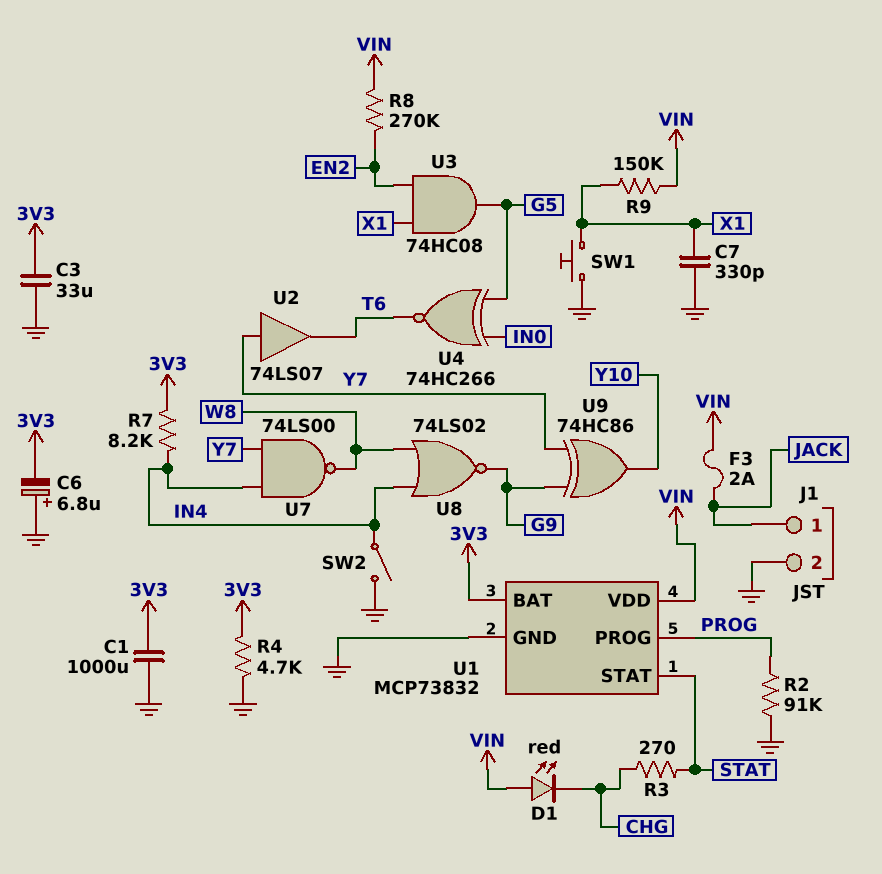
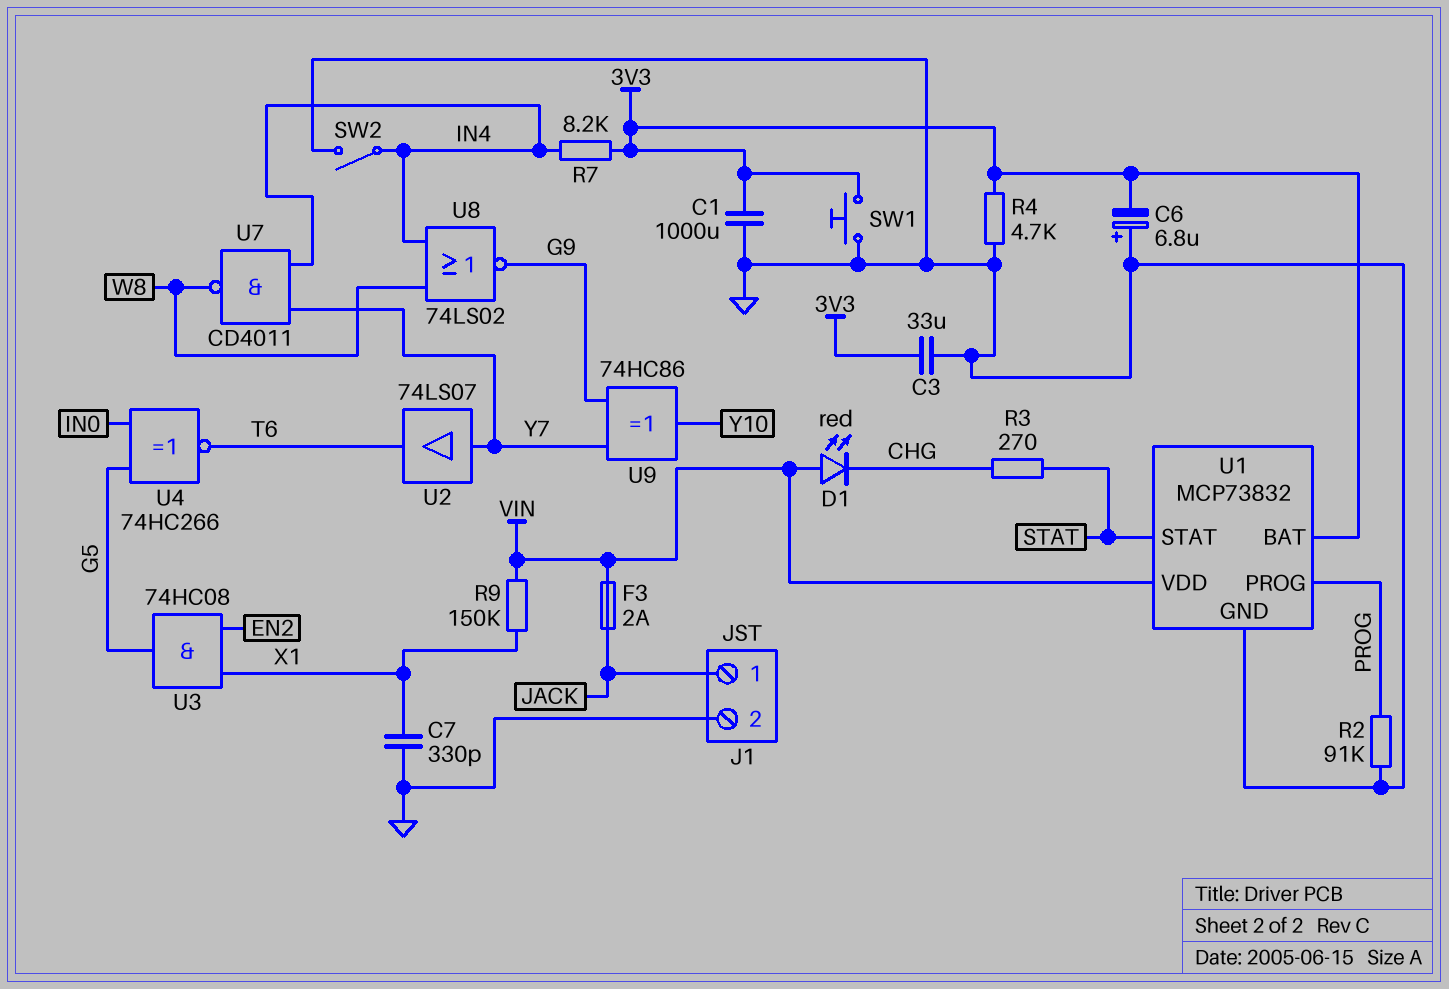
R8: 270k (EN2, VIN) -> none
SW1: button (GND, X1) -> button (3V3, GND)
U7: NAND 74LS00 (in IN4, in Y7, out W8) -> NAND CD4011 (in IN4, in Y7, out W8)

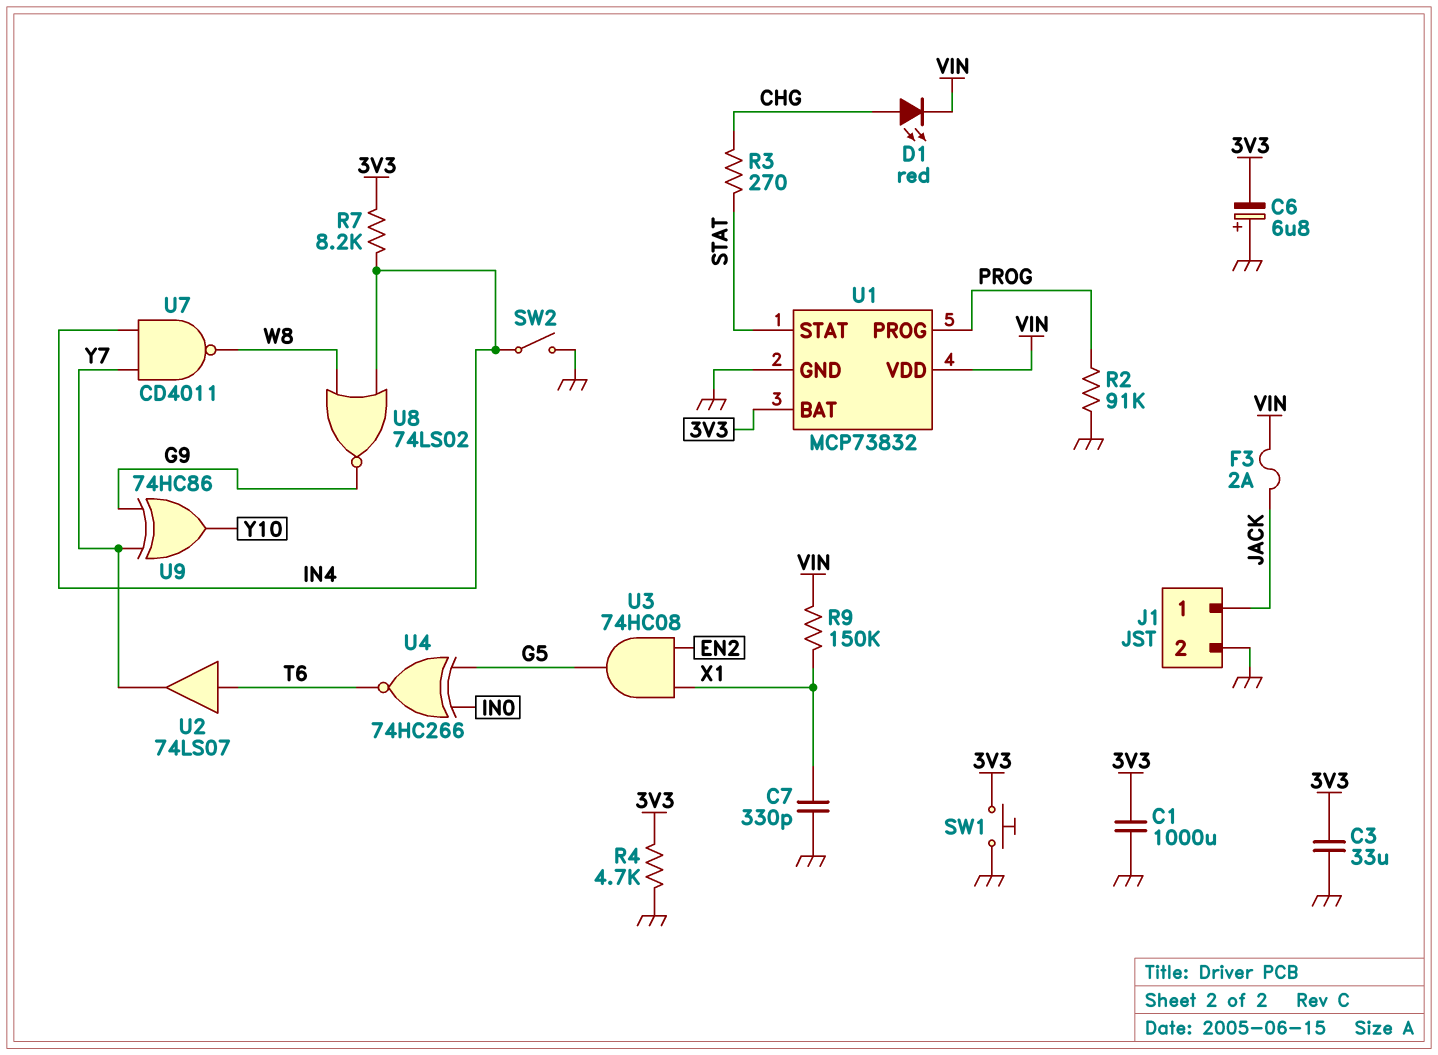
D1: LED red (A VIN, K CHG) -> LED red (A CHG, K VIN)
U2: buffer 74LS07 (in Y7, out T6) -> buffer 74LS07 (in T6, out Y7)

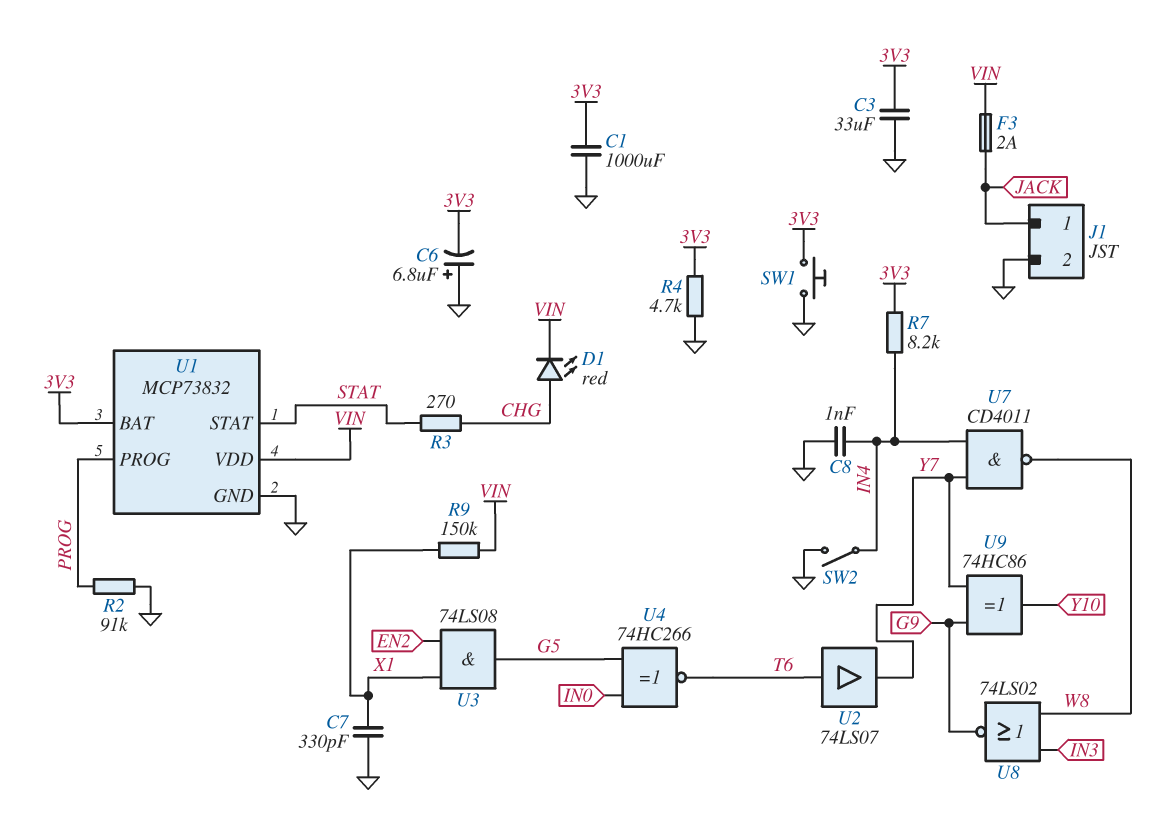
C8: none -> 1nF (GND, IN4)
U3: AND 74HC08 (in EN2, in X1, out G5) -> AND 74LS08 (in EN2, in X1, out G5)
U8: NOR 74LS02 (in IN4, in W8, out G9) -> NOR 74LS02 (in IN3, in W8, out G9)

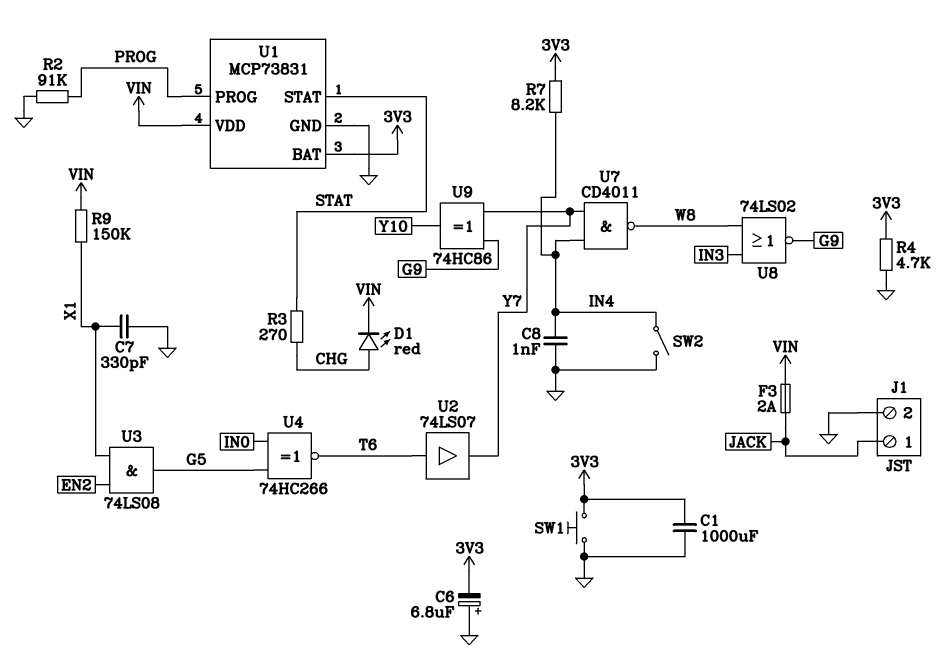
C3: 33uF (3V3, GND) -> none
U1: MCP73832 -> MCP73831

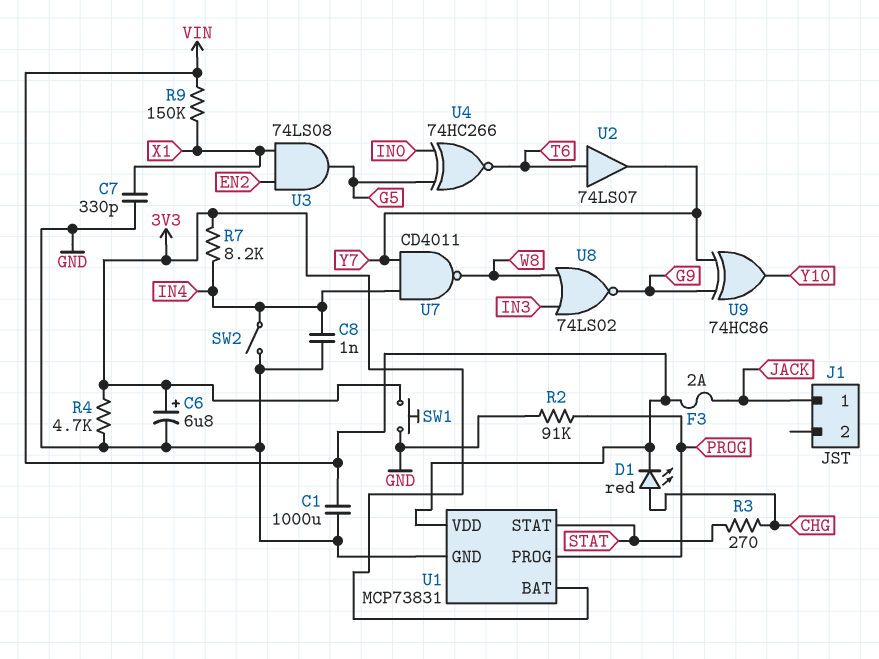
C1: 1000uF (3V3, GND) -> 1000uF (GND, VIN)
C6: 6.8uF (plus GND, minus 3V3) -> 6.8uF (plus 3V3, minus GND)
J1 pin 2: GND -> none

